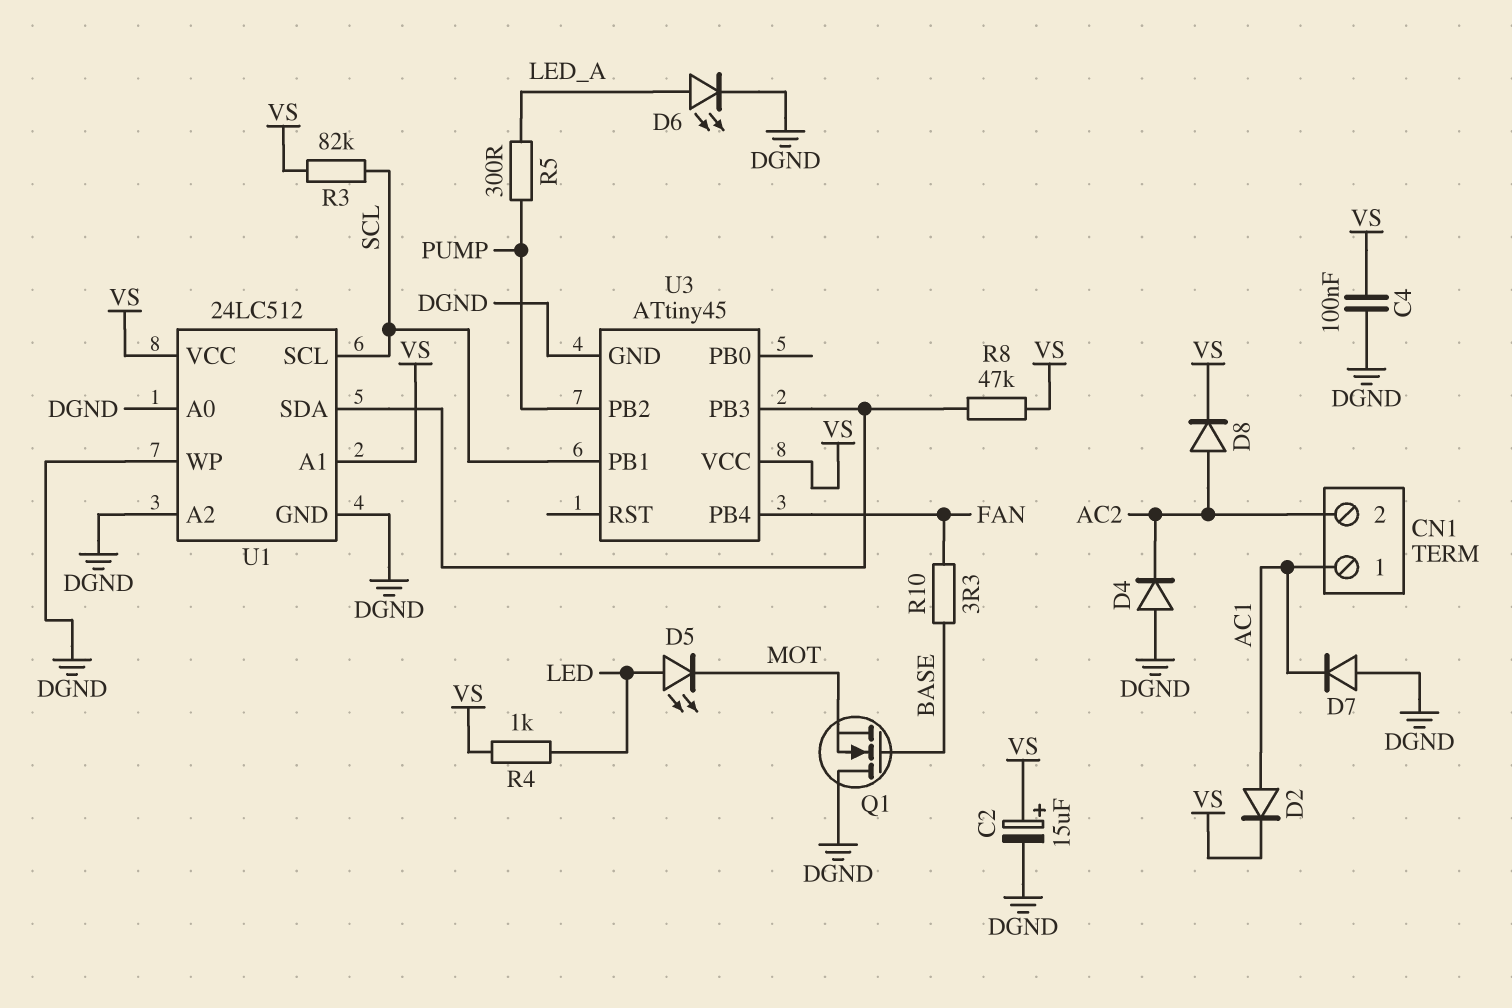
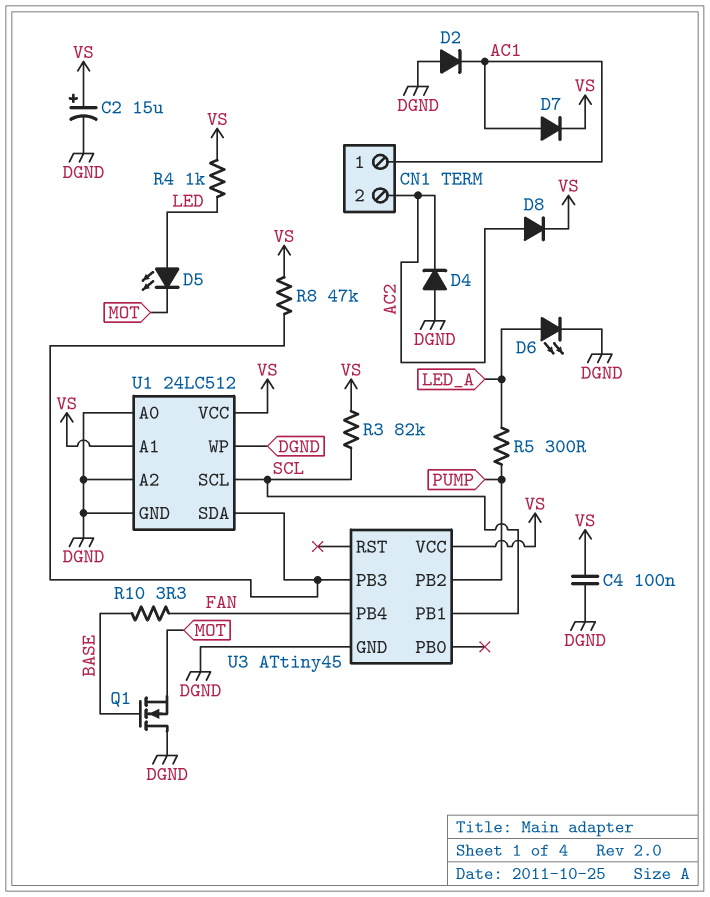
D2: diode (A AC1, K VS) -> diode (A DGND, K AC1)
D7: diode (A DGND, K AC1) -> diode (A AC1, K VS)

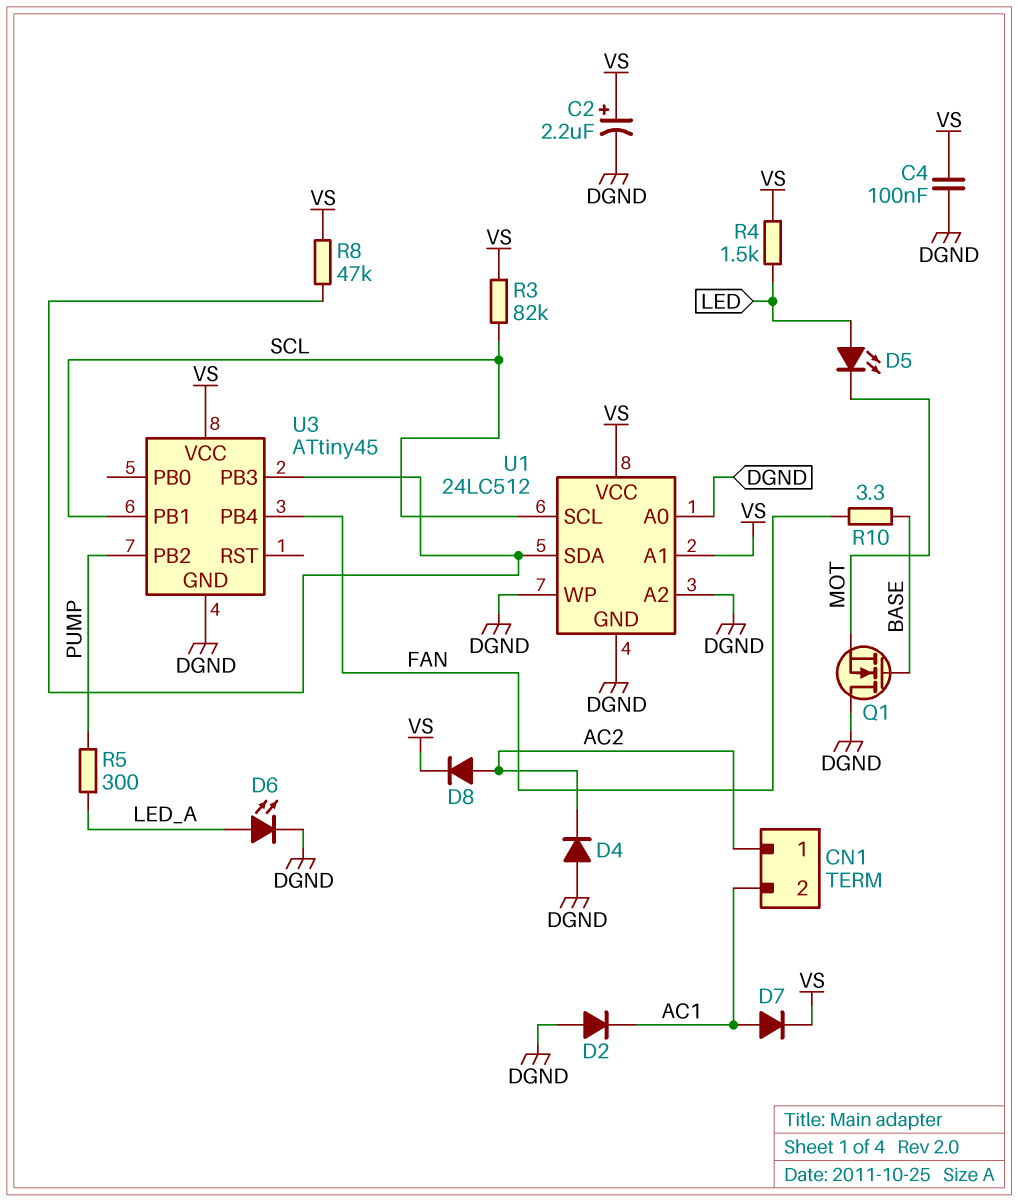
C2: 15uF (plus VS, minus DGND) -> 2.2uF (plus VS, minus DGND)
CN1 pin 1: AC1 -> AC2
CN1 pin 2: AC2 -> AC1
R4: 1k (LED, VS) -> 1.5k (LED, VS)

